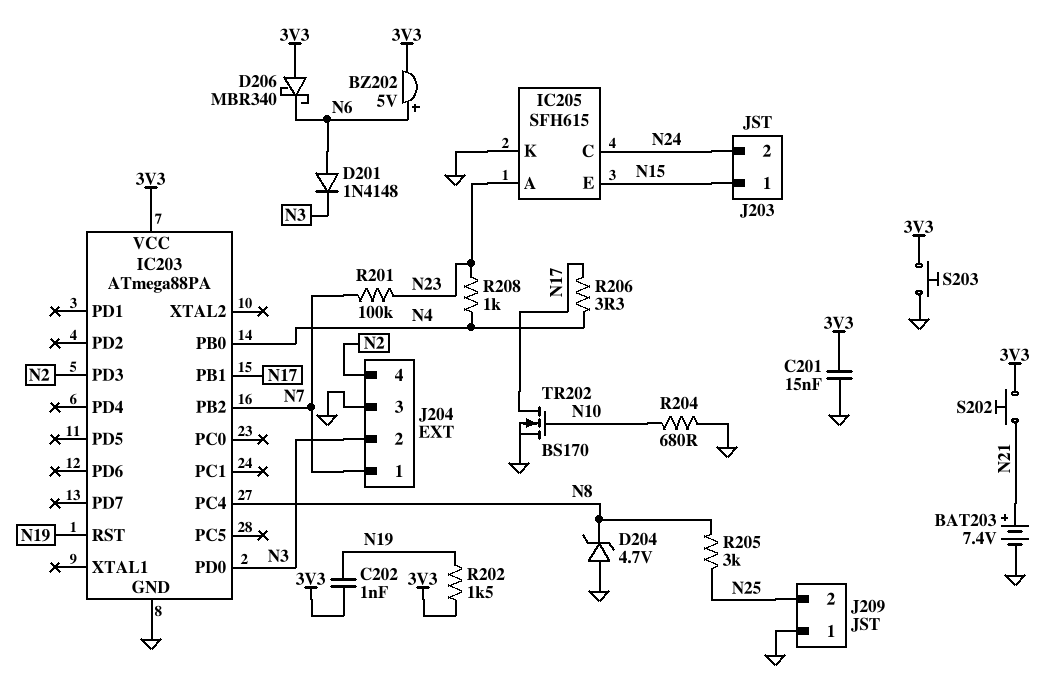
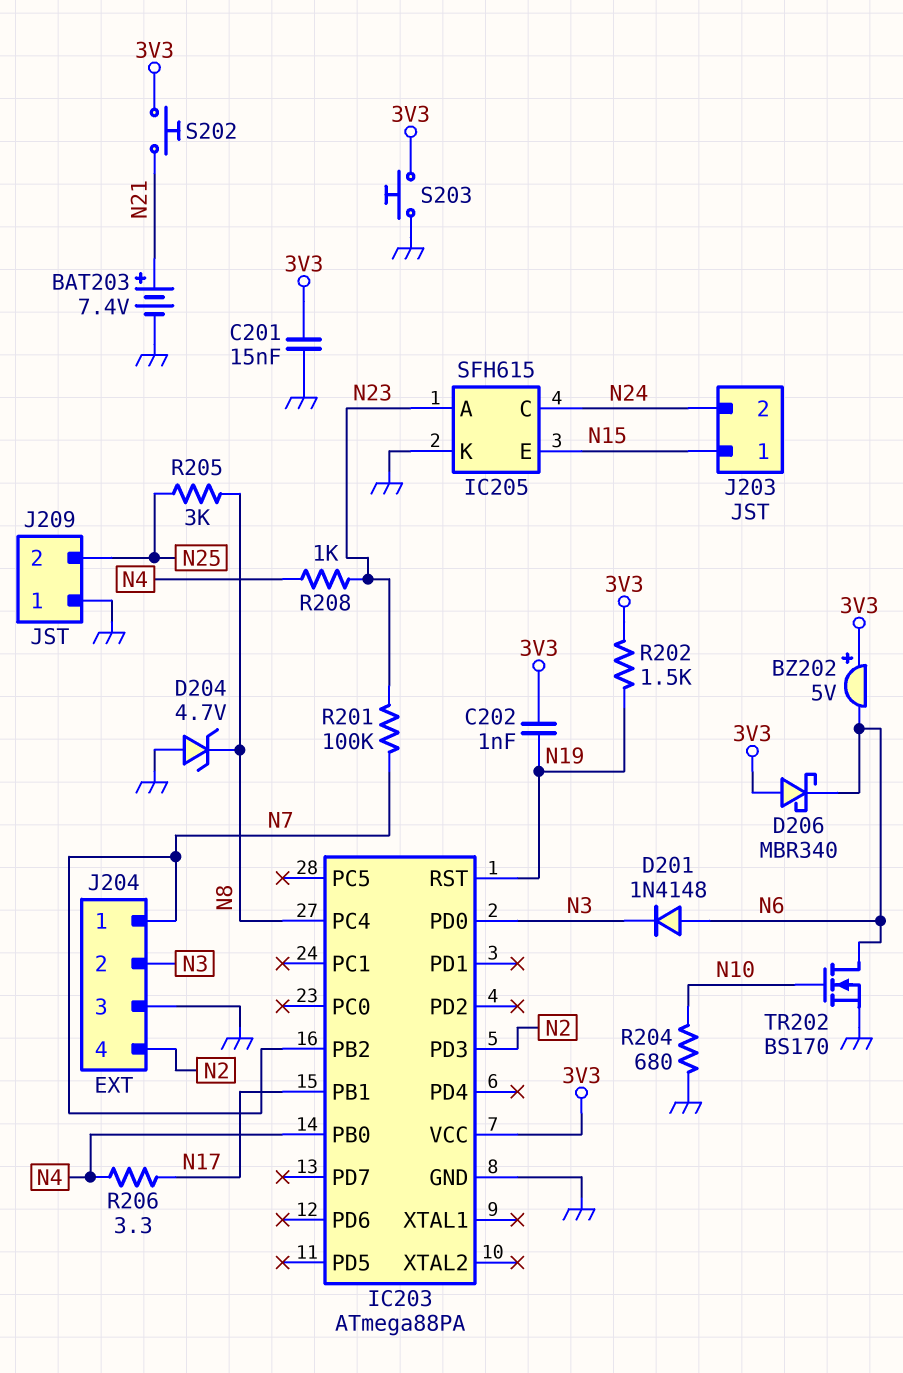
BZ202: buzzer 5V (plus N6, minus 3V3) -> buzzer 5V (plus 3V3, minus N6)
TR202: NMOS BS170 (G N10, D N17, S GND) -> NMOS BS170 (G N10, D N6, S GND)

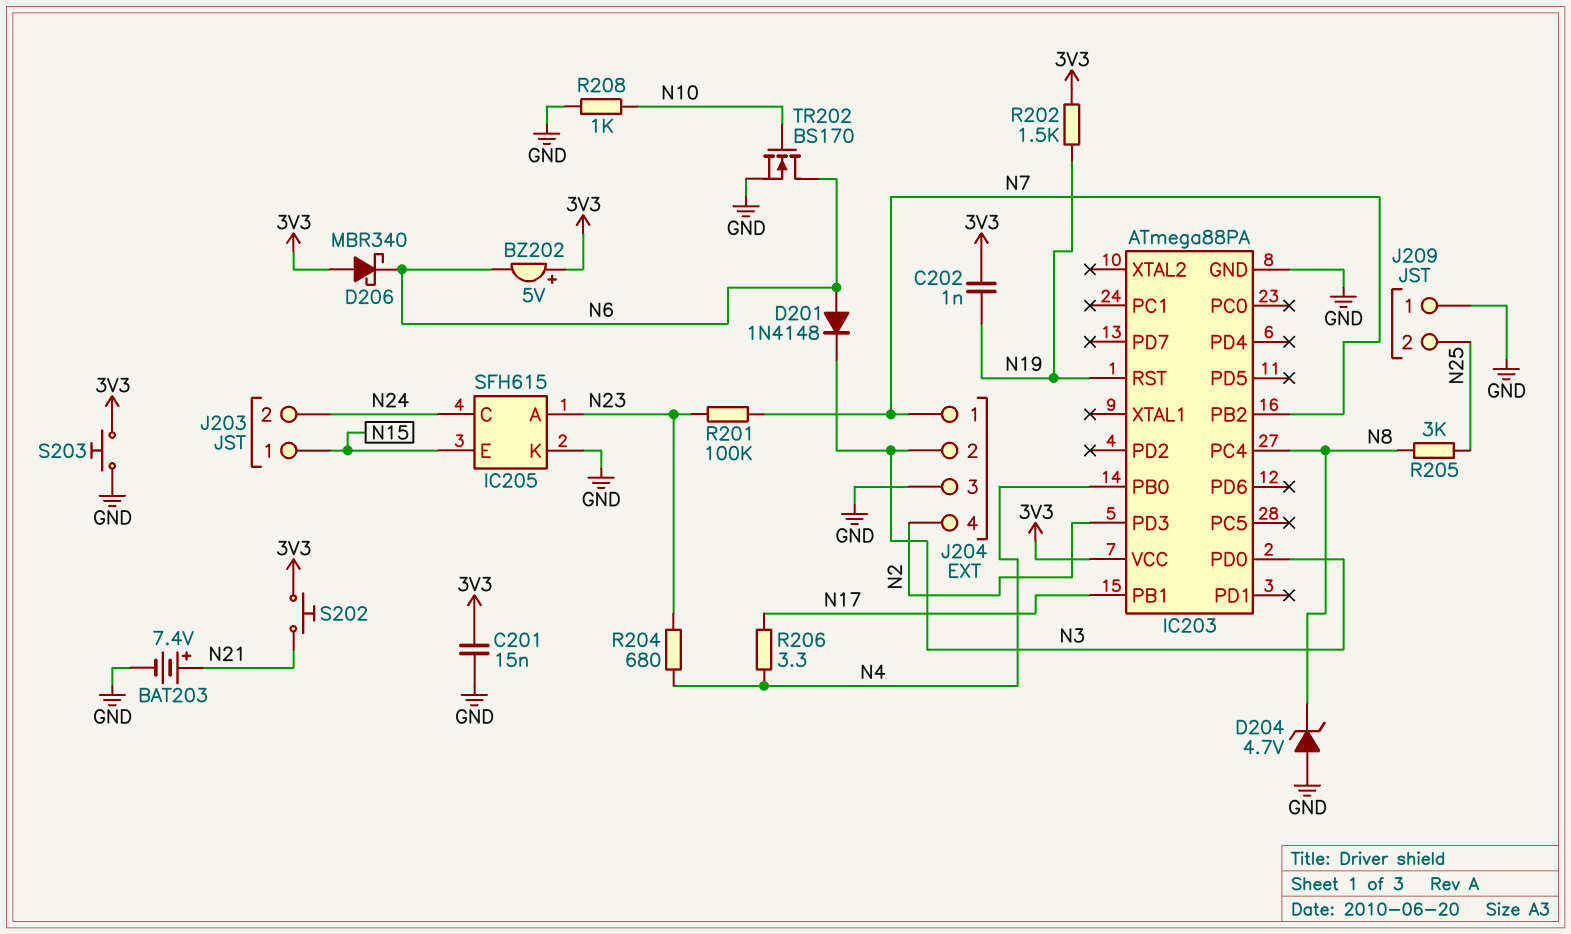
R204: 680 (GND, N10) -> 680 (N4, N23)
R208: 1k (N4, N23) -> 1k (GND, N10)

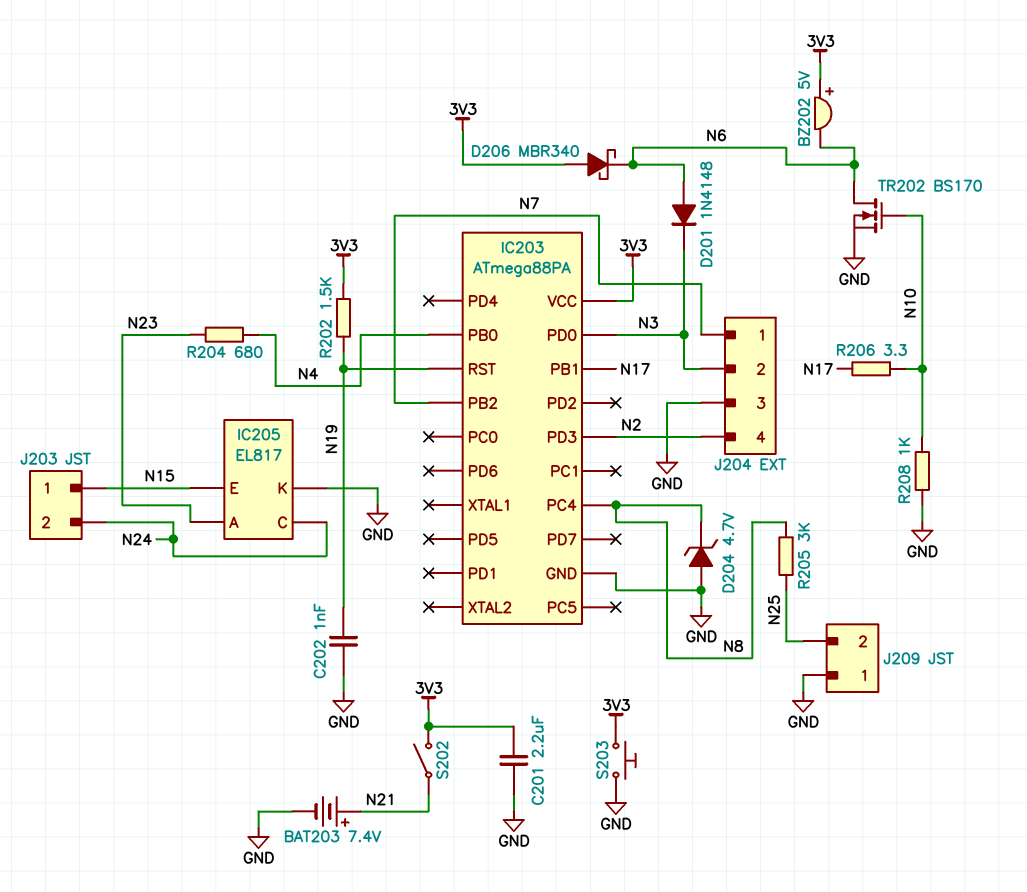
C201: 15nF (3V3, GND) -> 2.2uF (3V3, GND)
C202: 1nF (3V3, N19) -> 1nF (GND, N19)
IC205: SFH615 -> EL817
R201: 100k (N7, N23) -> none
R206: 3.3 (N4, N17) -> 3.3 (N10, N17)
S202: button (3V3, N21) -> switch (3V3, N21)

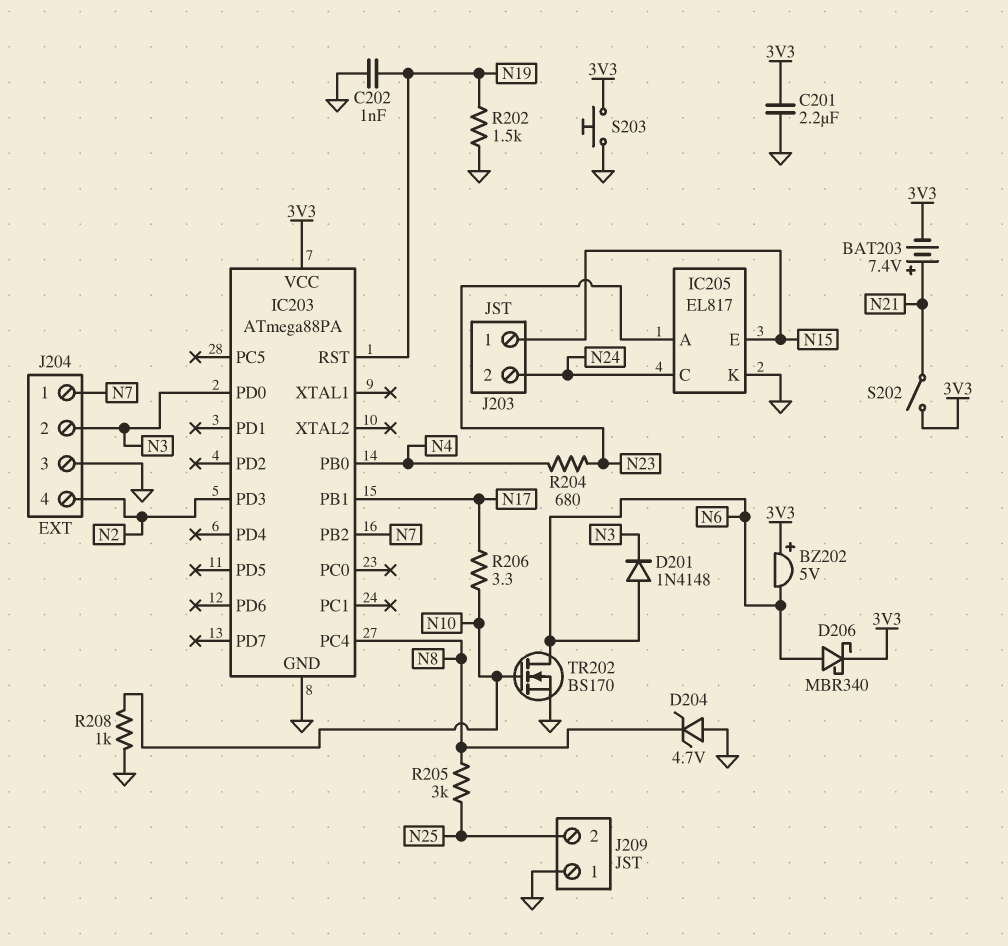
BAT203: 7.4V (plus N21, minus GND) -> 7.4V (plus N21, minus 3V3)
D206: schottky MBR340 (A 3V3, K N6) -> schottky MBR340 (A N6, K 3V3)
R202: 1.5k (3V3, N19) -> 1.5k (GND, N19)

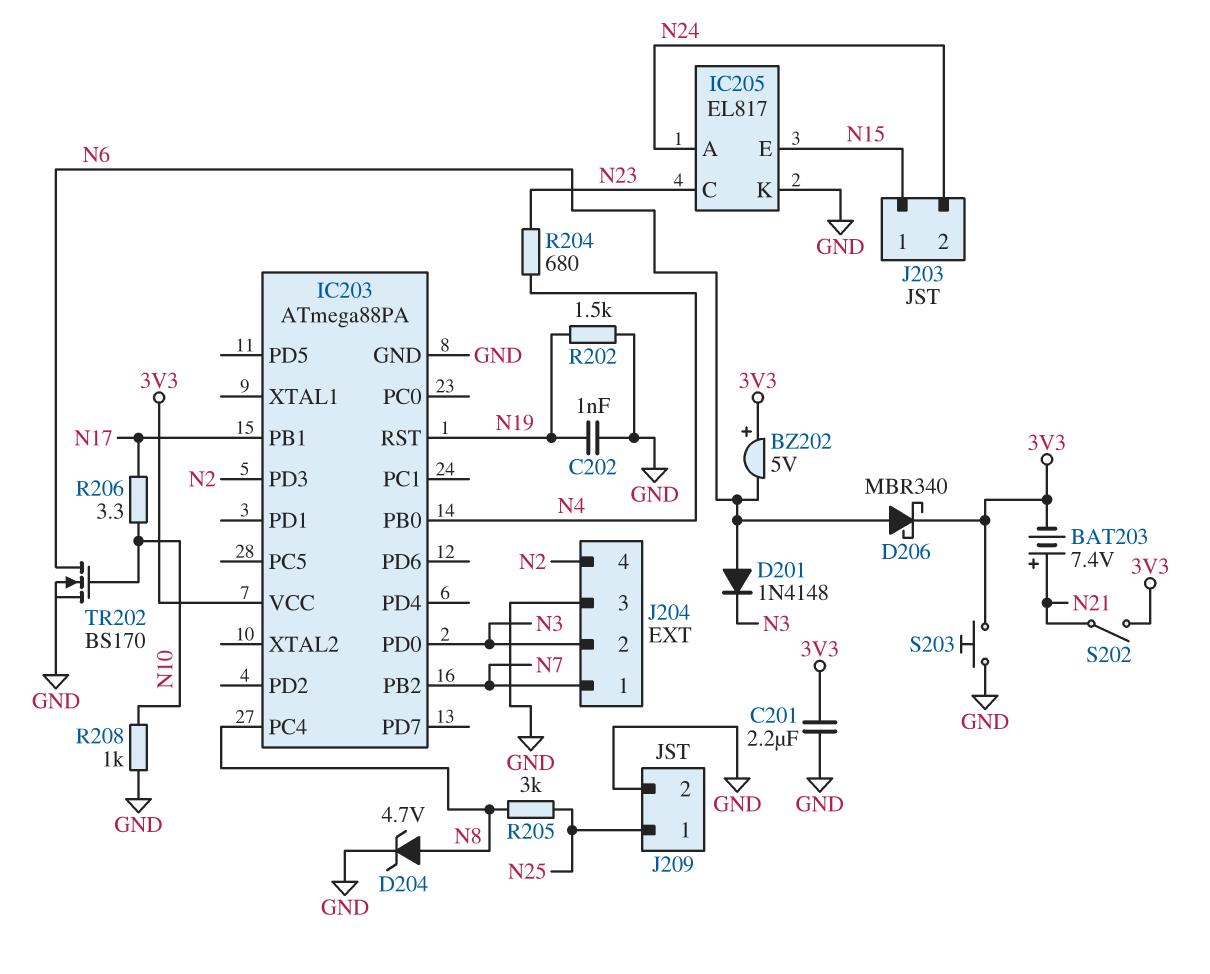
D204: zener 4.7V (A GND, K N8) -> zener 4.7V (A N8, K GND)
IC205 pin A: N23 -> N24
IC205 pin C: N24 -> N23
J209 pin 1: GND -> N25
J209 pin 2: N25 -> GND

